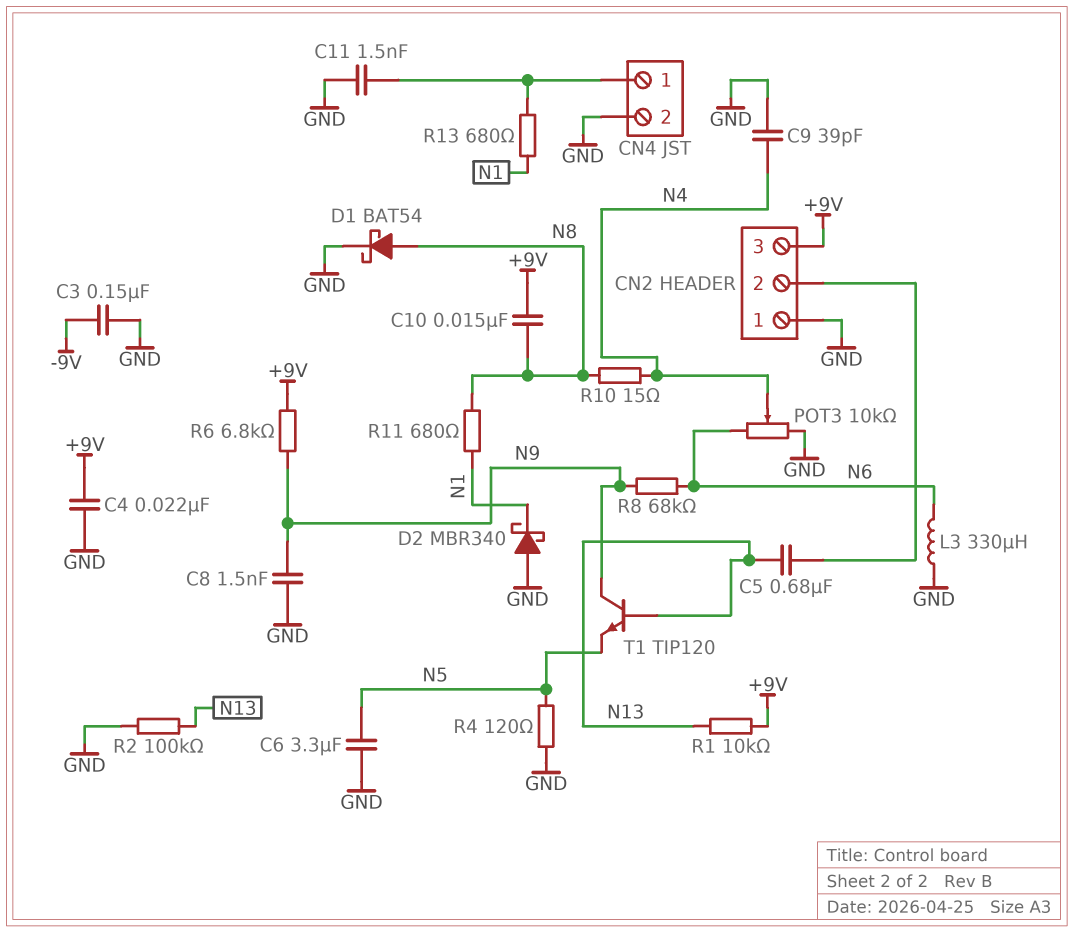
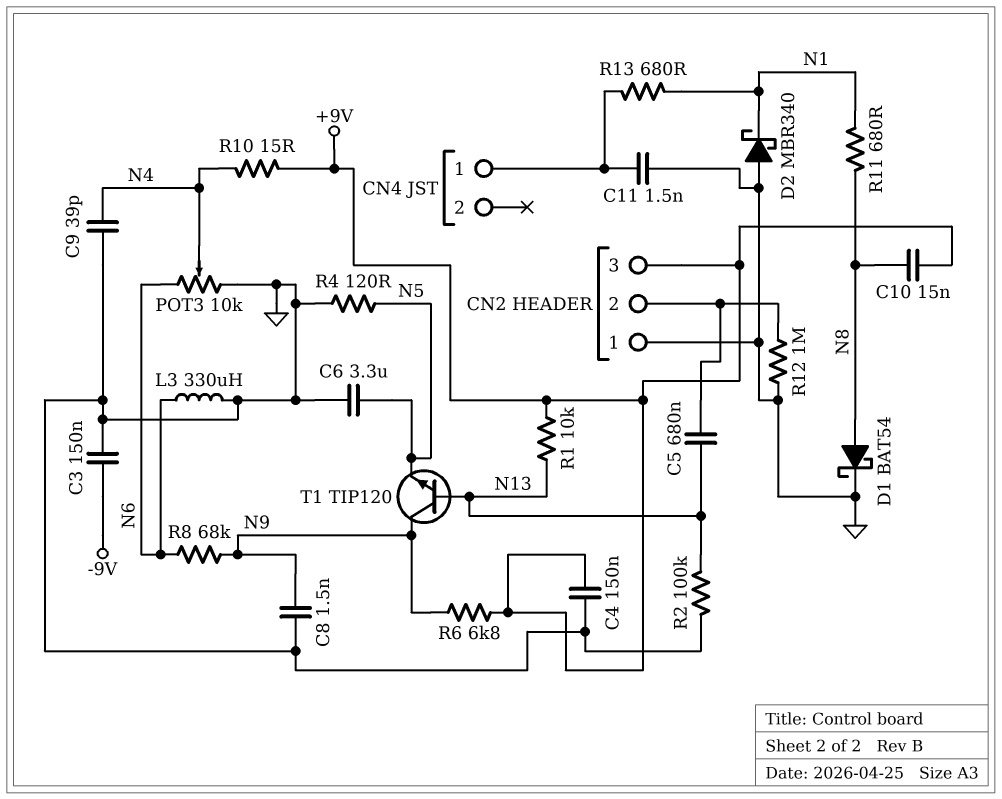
C4: 22nF (+9V, GND) -> 150nF (+9V, GND)
CN4 pin 2: GND -> none
R10: 15 (N4, N8) -> 15 (+9V, N4)
R12: none -> 1M (CN2/2, GND)

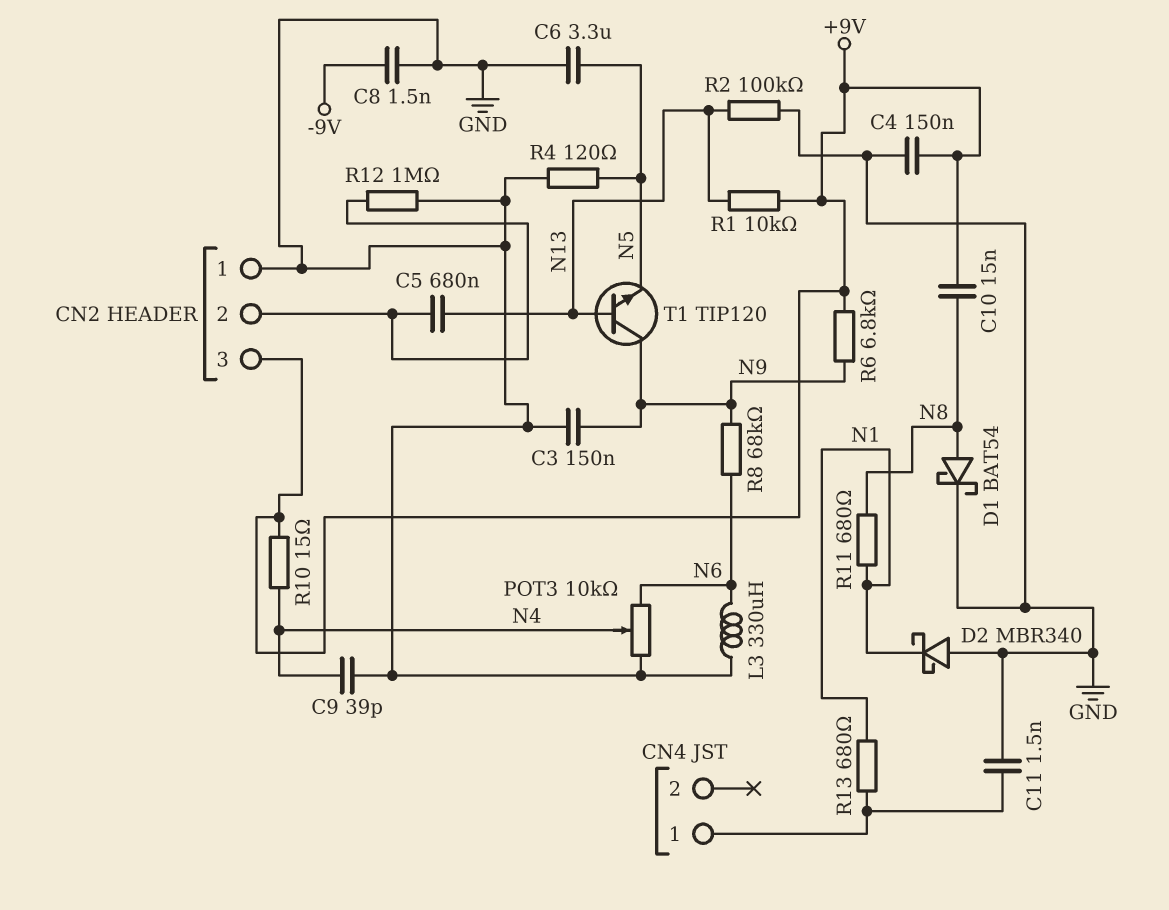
C3: 150nF (-9V, GND) -> 150nF (GND, N9)
C8: 1.5nF (GND, N9) -> 1.5nF (-9V, GND)

